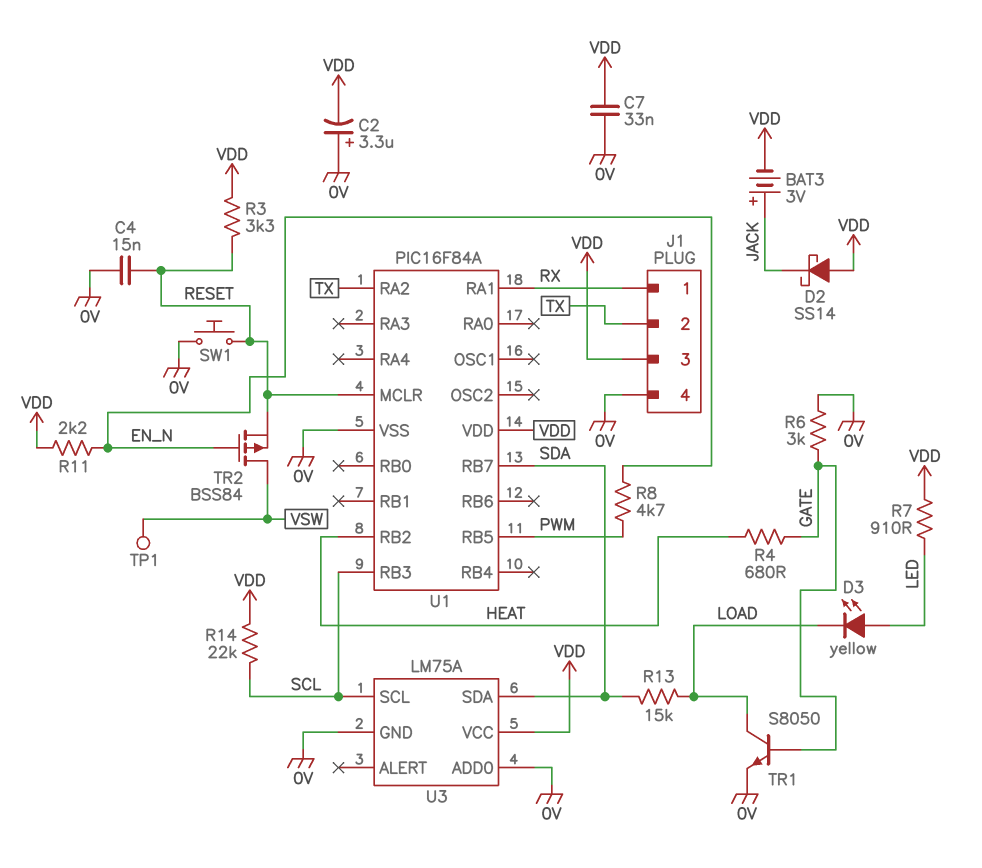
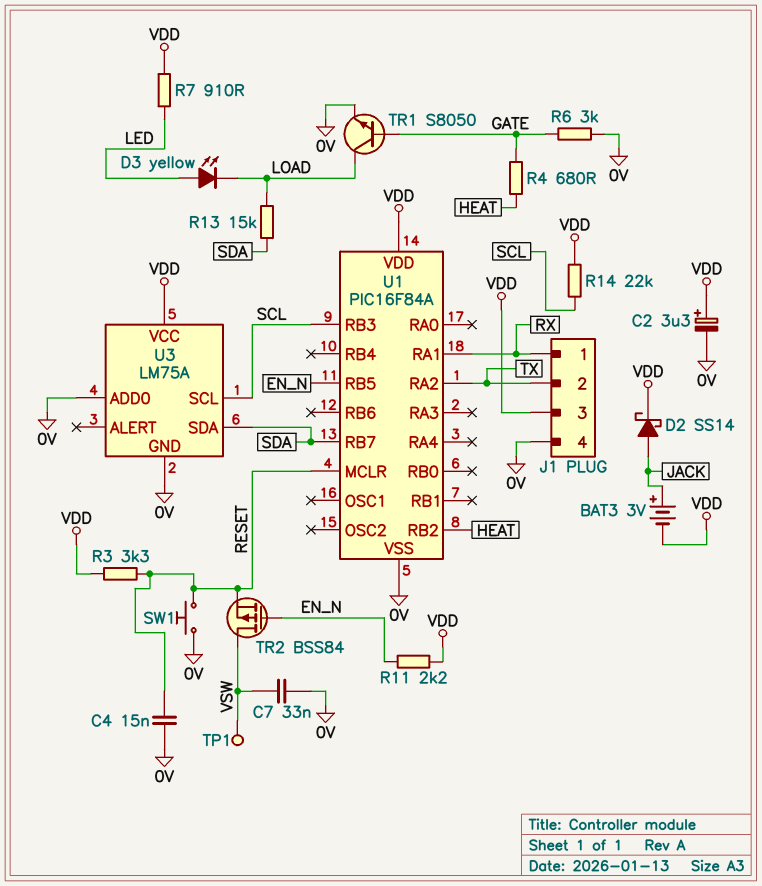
C2: 3.3uF (plus 0V, minus VDD) -> 3.3uF (plus VDD, minus 0V)
C7: 33nF (0V, VDD) -> 33nF (0V, VSW)
D2: schottky SS14 (A VDD, K JACK) -> schottky SS14 (A JACK, K VDD)
R8: 4.7k (EN_N, PWM) -> none
U1 pin RB5: PWM -> EN_N

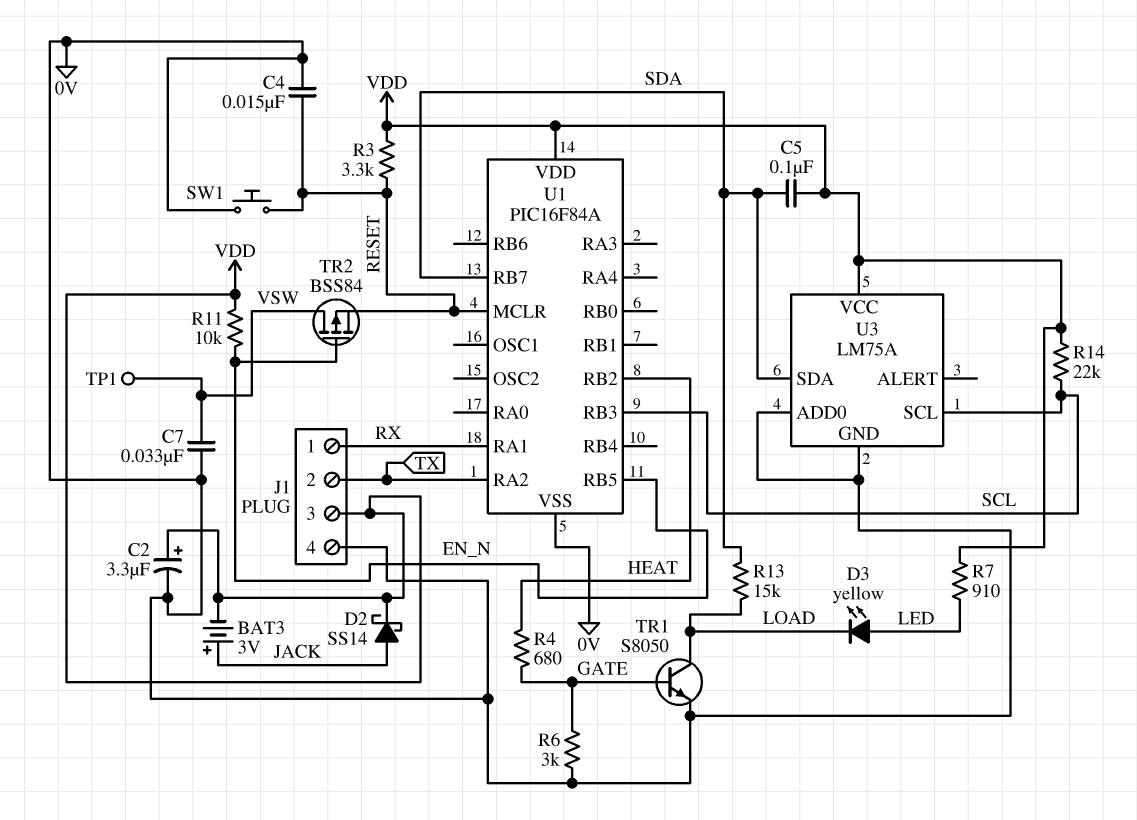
C5: none -> 100nF (SDA, VDD)
R11: 2.2k (EN_N, VDD) -> 10k (EN_N, VDD)

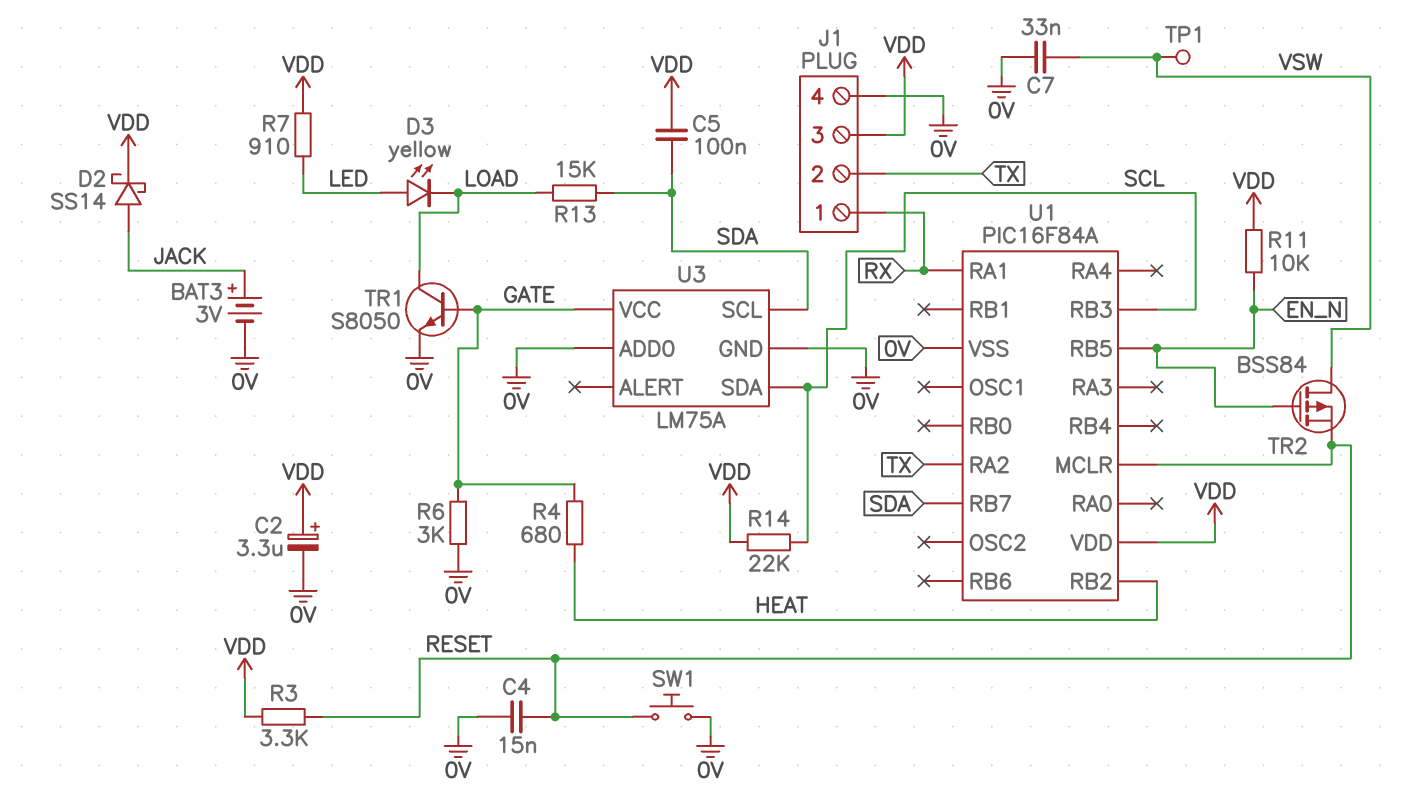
BAT3: 3V (plus JACK, minus VDD) -> 3V (plus JACK, minus 0V)
U3 pin SCL: SCL -> SDA
U3 pin SDA: SDA -> SCL
U3 pin VCC: VDD -> GATE

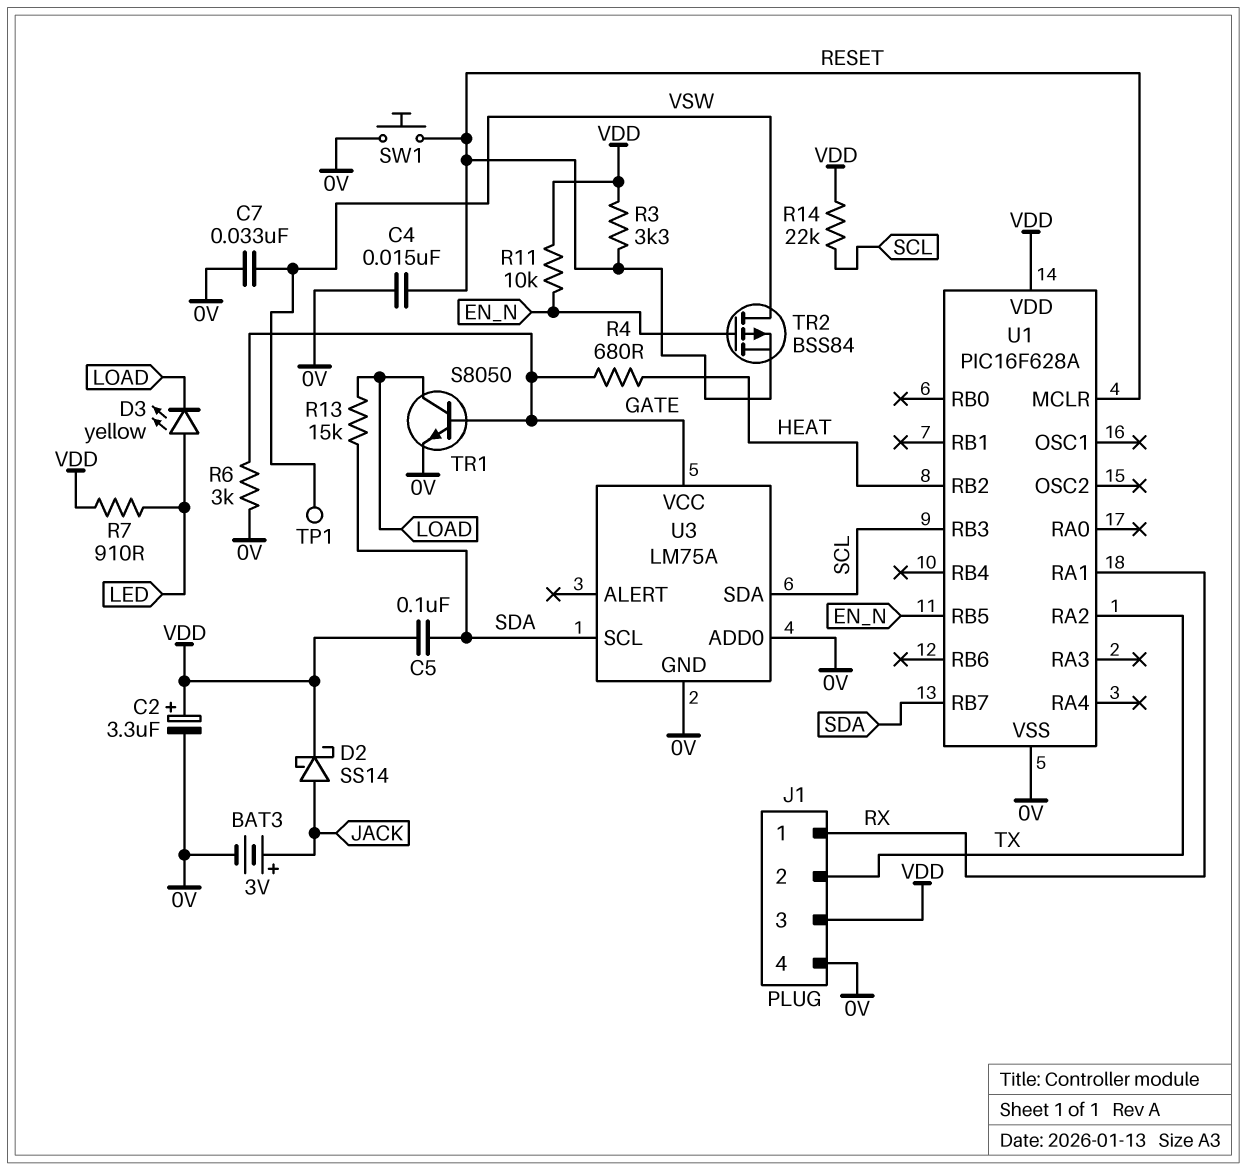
U1: PIC16F84A -> PIC16F628A

